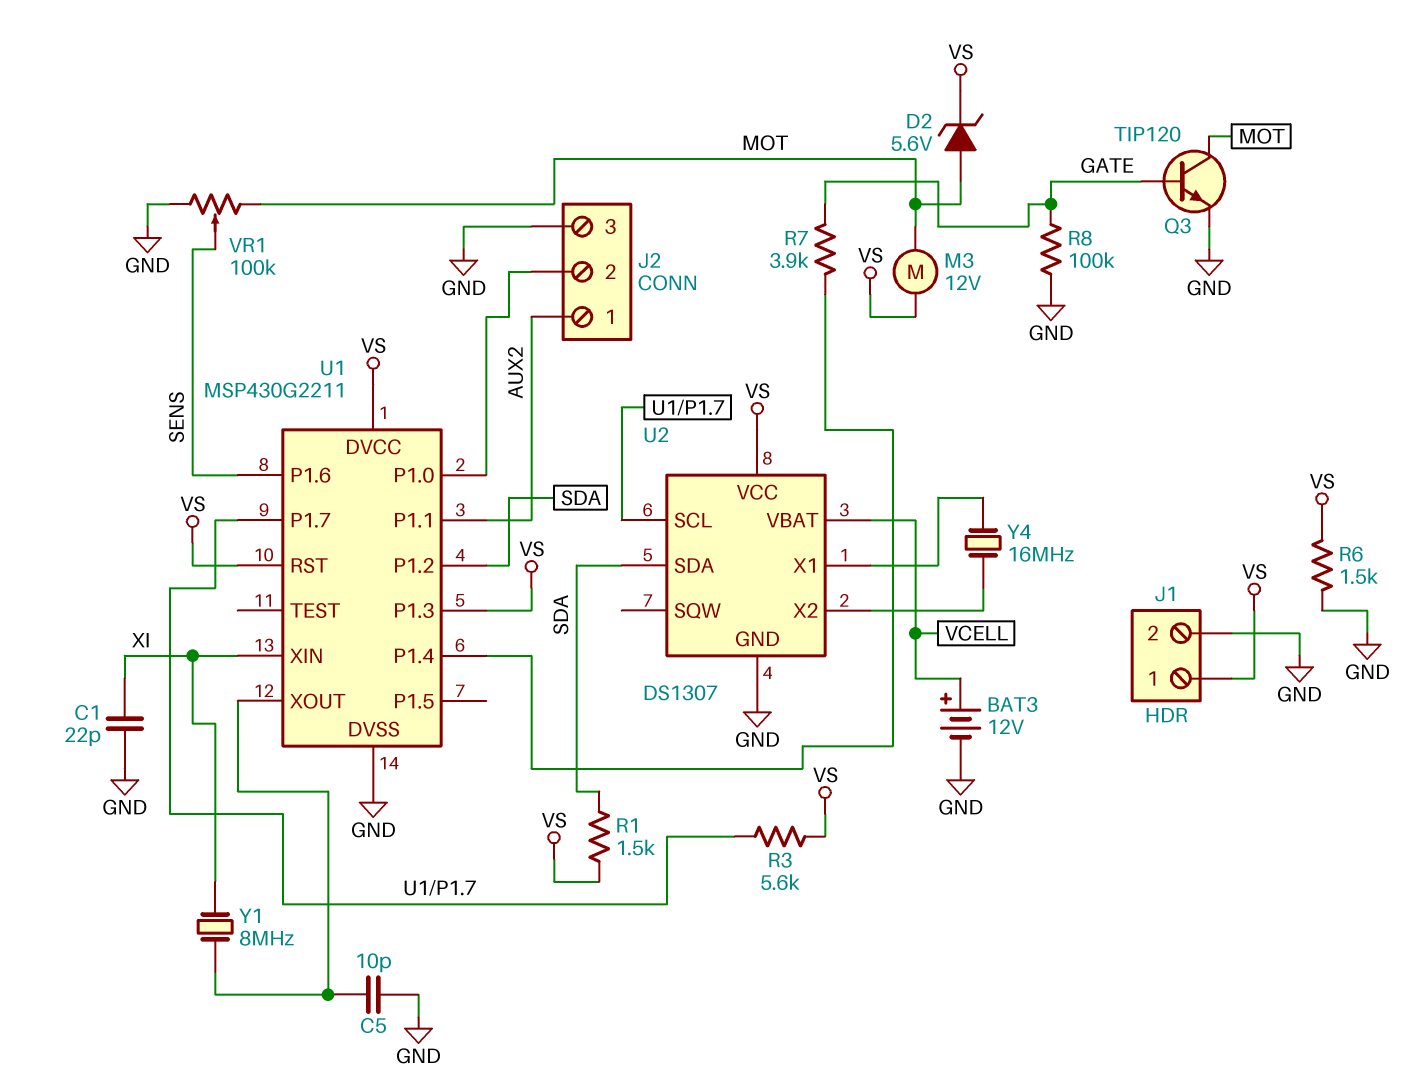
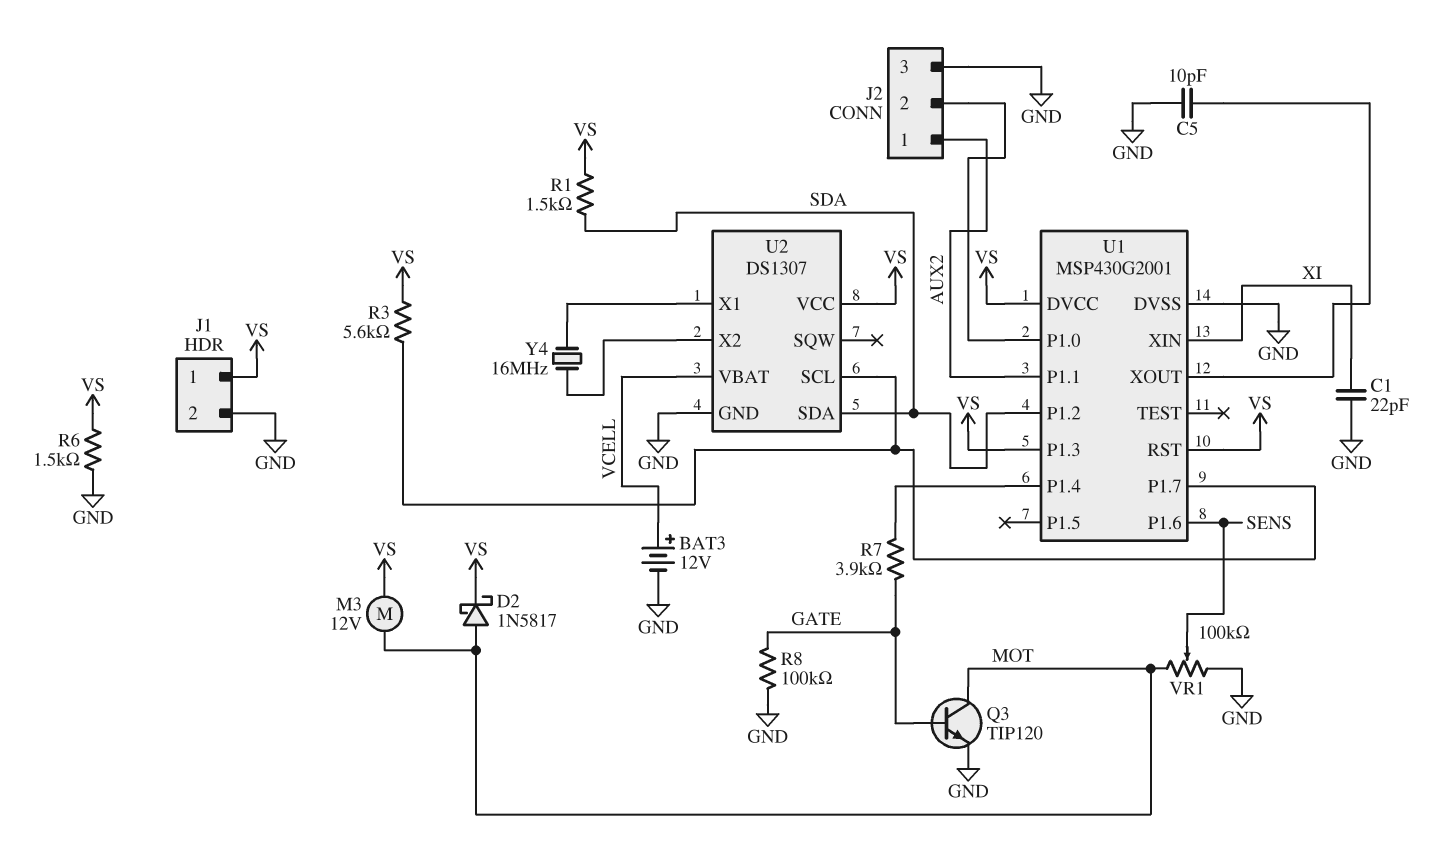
D2: zener 5.6V (A MOT, K VS) -> schottky 1N5817 (A MOT, K VS)
U1: MSP430G2211 -> MSP430G2001
Y1: 8MHz (U1/XOUT, XI) -> none

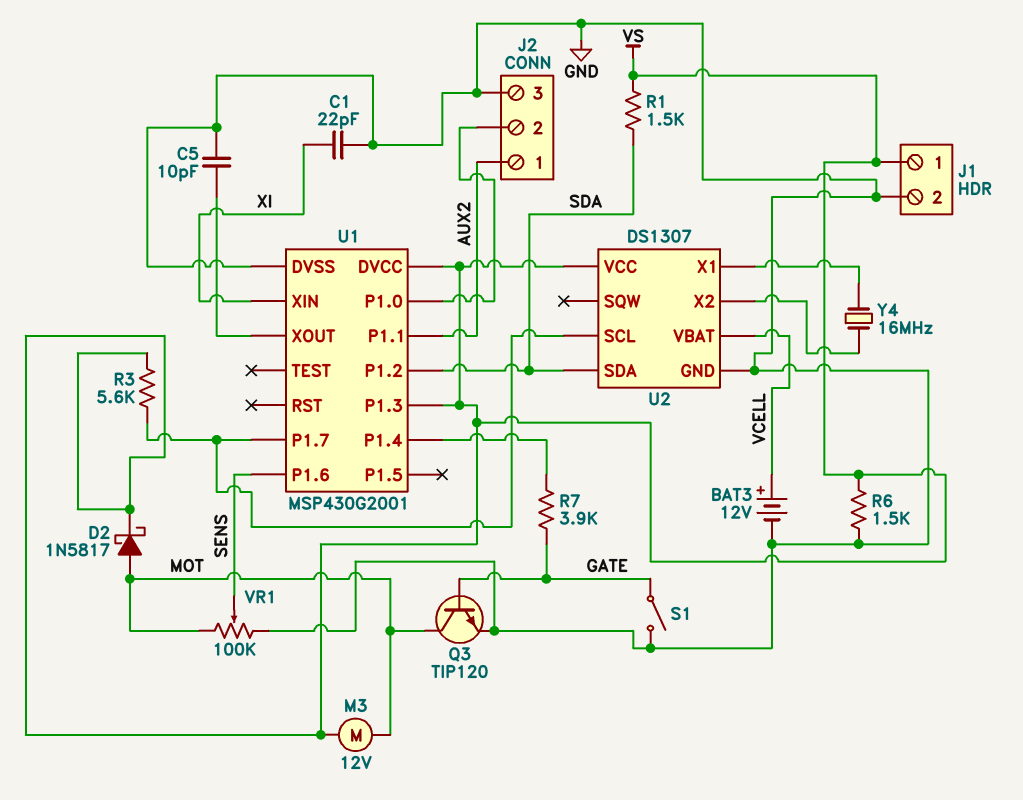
R8: 100k (GATE, GND) -> none
S1: none -> switch (GATE, GND)
U1 pin RST: VS -> none

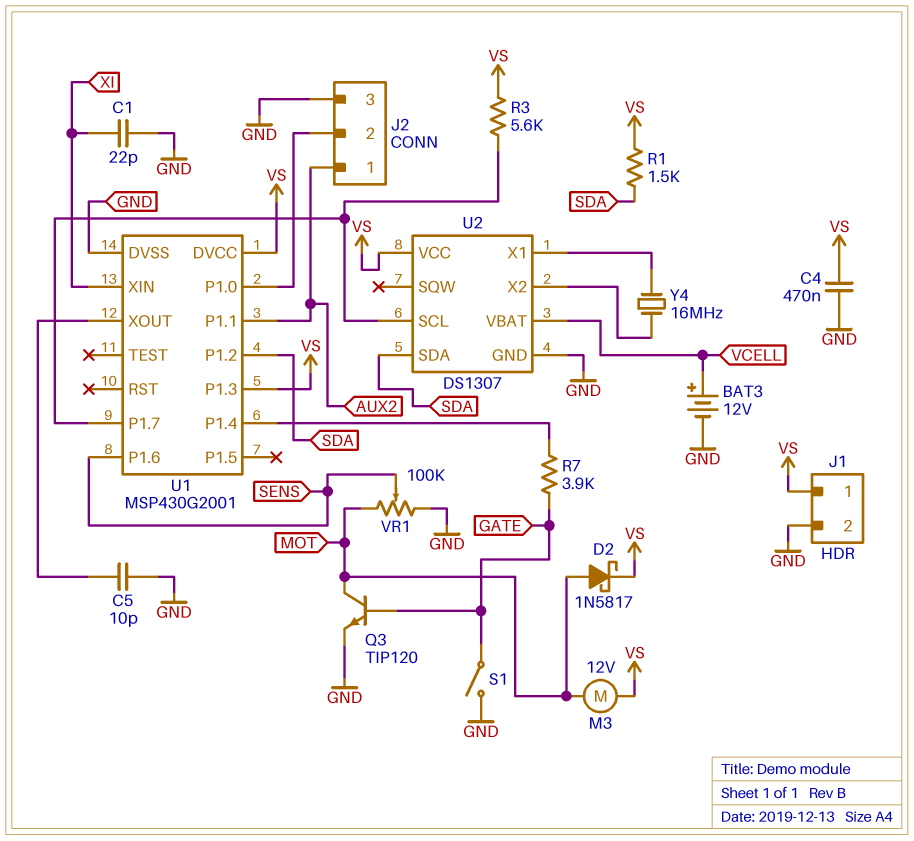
C4: none -> 470nF (GND, VS)
R6: 1.5k (GND, VS) -> none

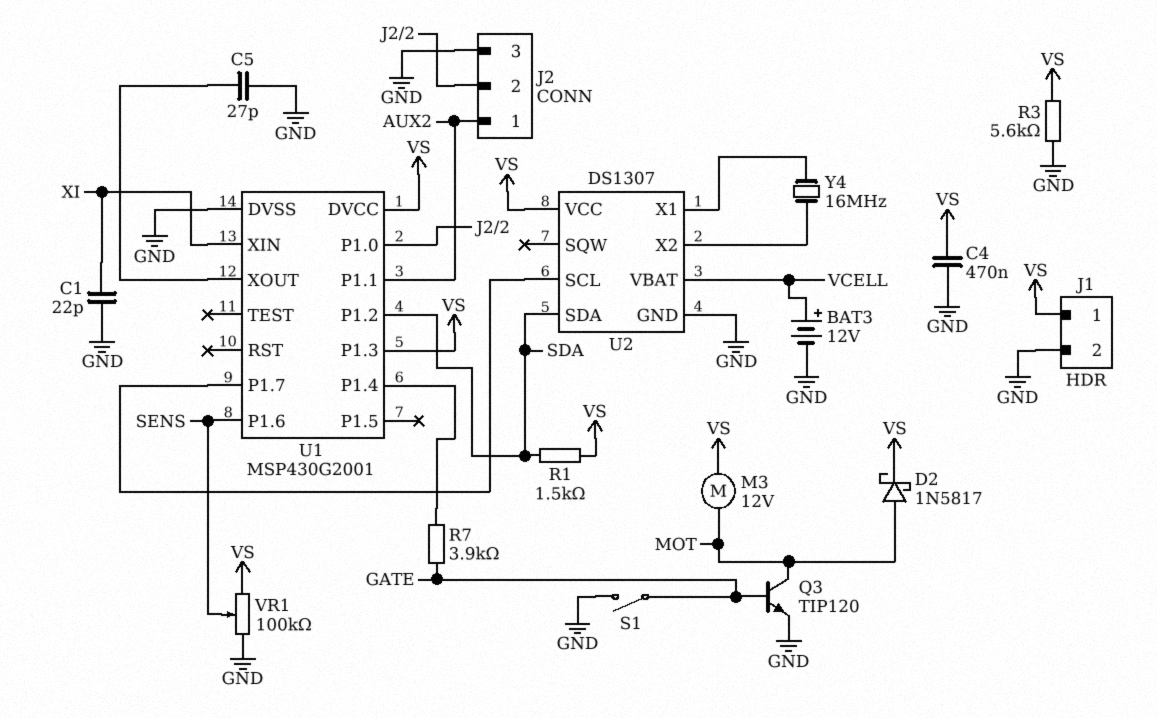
C5: 10pF (GND, U1/XOUT) -> 27pF (GND, U1/XOUT)
R3: 5.6k (U1/P1.7, VS) -> 5.6k (GND, VS)
VR1: 100k (GND, MOT, wiper SENS) -> 100k (GND, VS, wiper SENS)

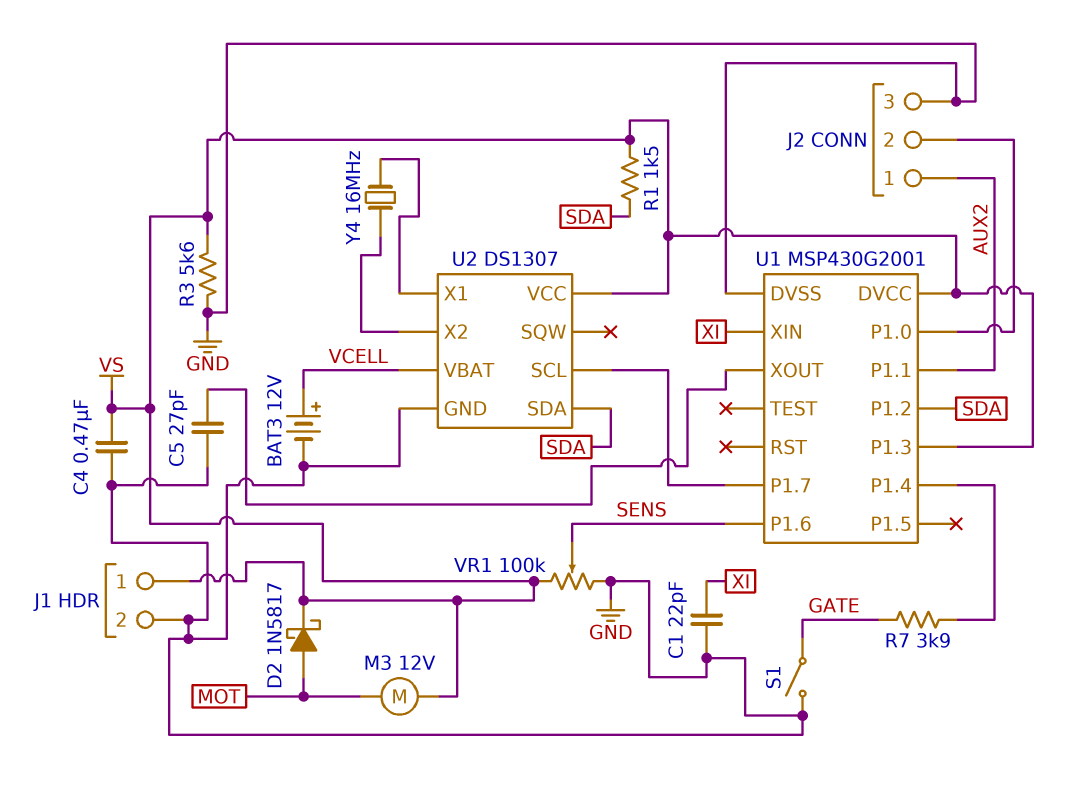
Q3: NPN TIP120 (B GATE, C MOT, E GND) -> none

